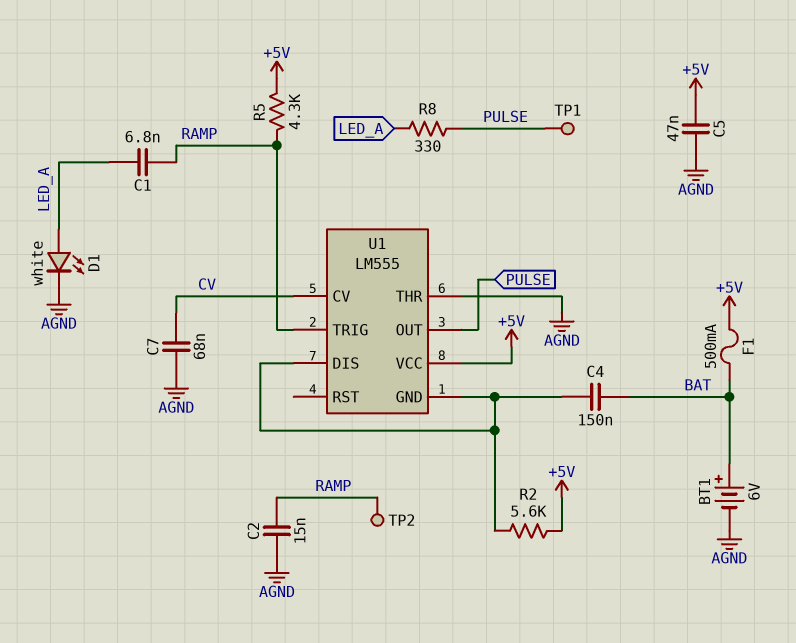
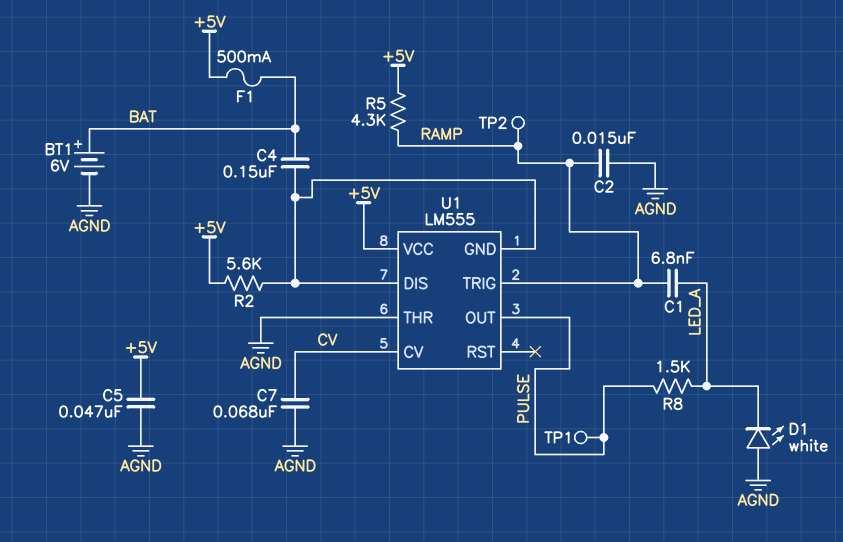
D1: LED white (A LED_A, K AGND) -> LED white (A AGND, K LED_A)
R8: 330 (LED_A, PULSE) -> 1.5k (LED_A, PULSE)

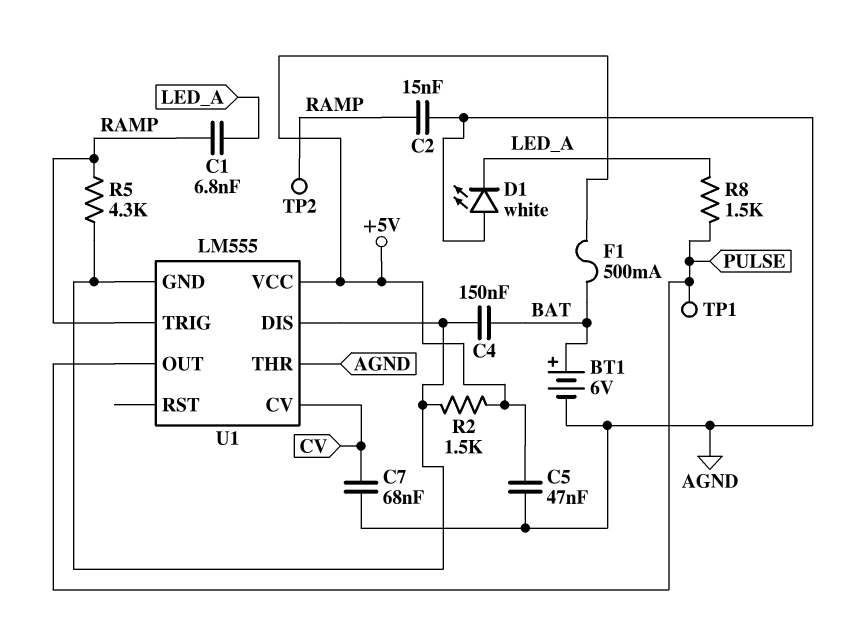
R2: 5.6k (+5V, U1/DIS) -> 1.5k (+5V, U1/DIS)
R5: 4.3k (+5V, RAMP) -> 4.3k (RAMP, U1/DIS)

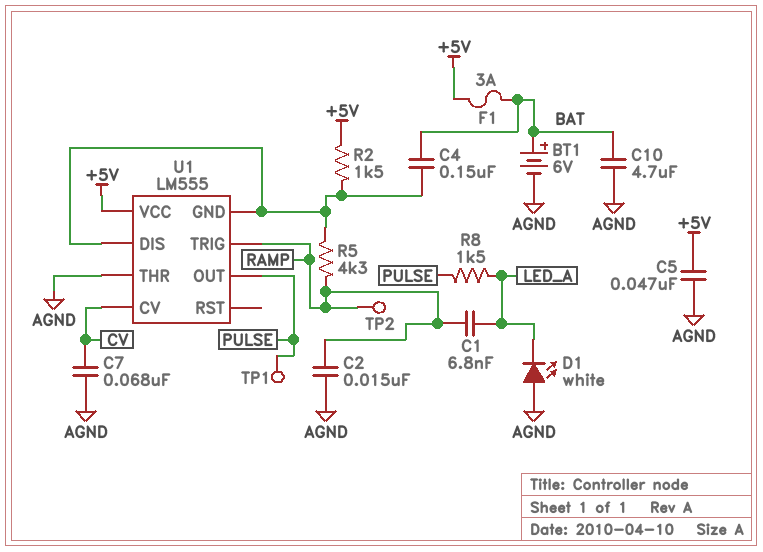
C10: none -> 4.7uF (AGND, BAT)
F1: 500mA (+5V, BAT) -> 3A (+5V, BAT)

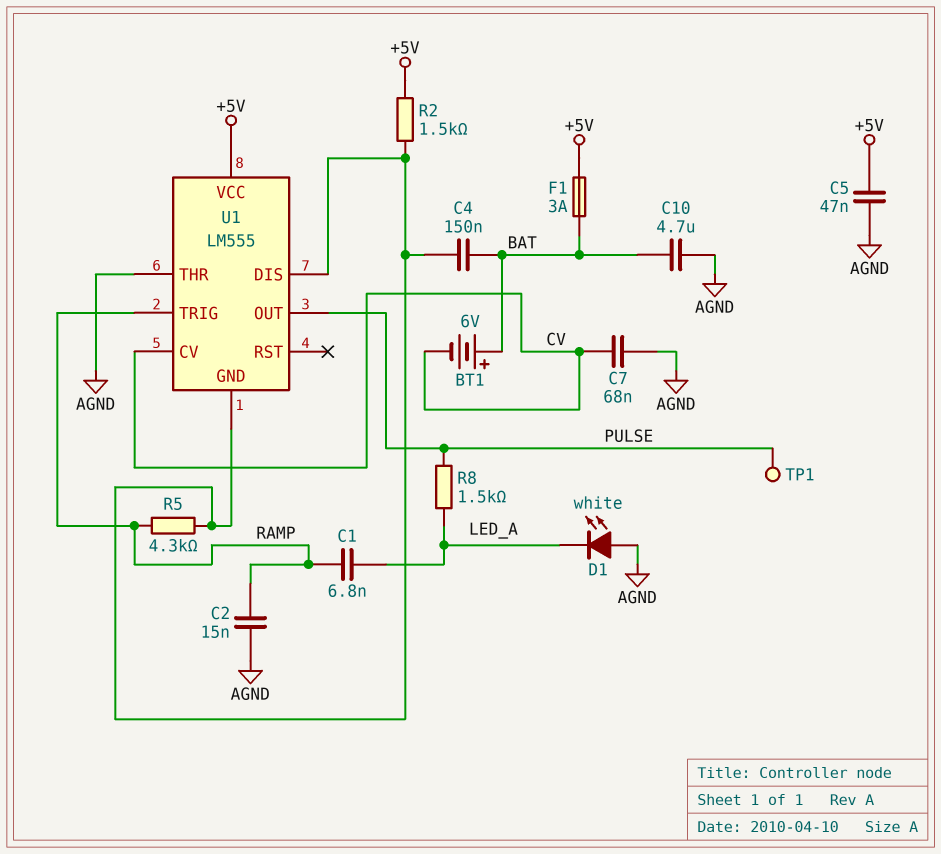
BT1: 6V (plus BAT, minus AGND) -> 6V (plus BAT, minus CV)
TP2: test point (RAMP) -> none

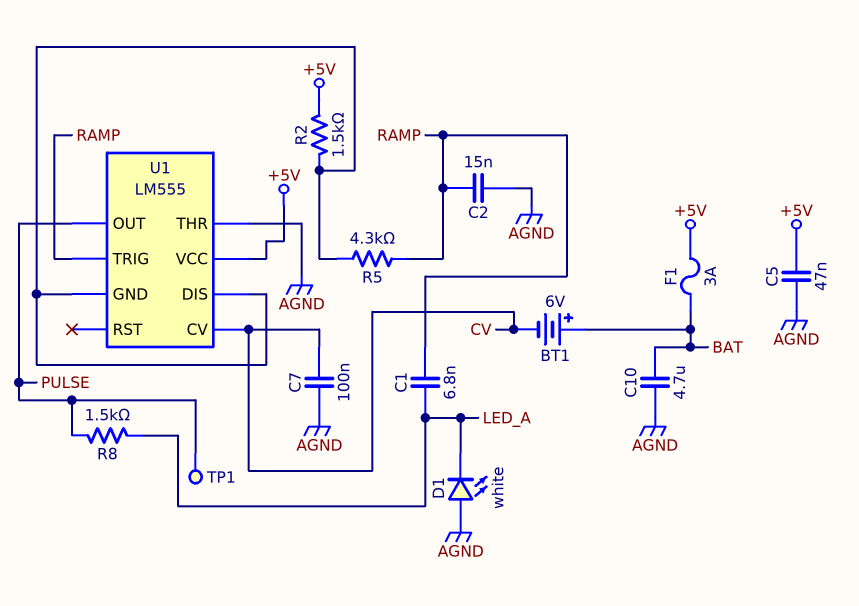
C4: 150nF (BAT, U1/DIS) -> none
C7: 68nF (AGND, CV) -> 100nF (AGND, CV)

